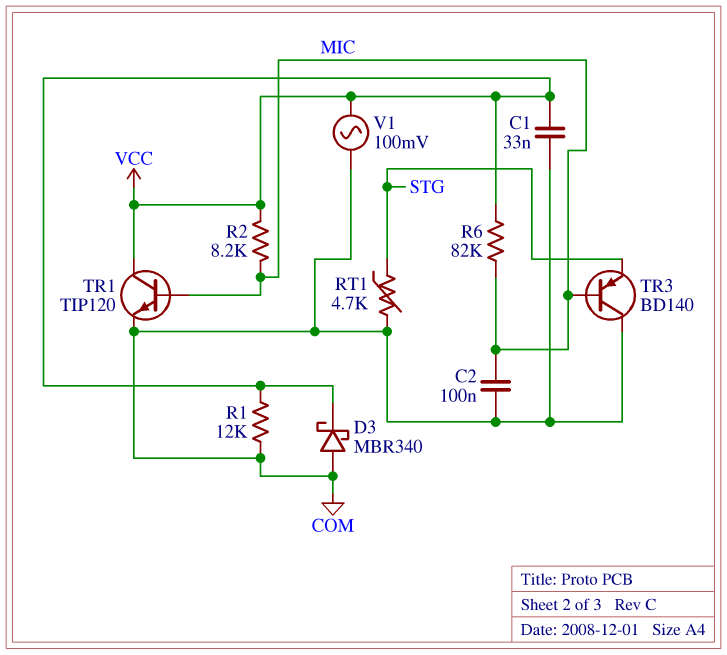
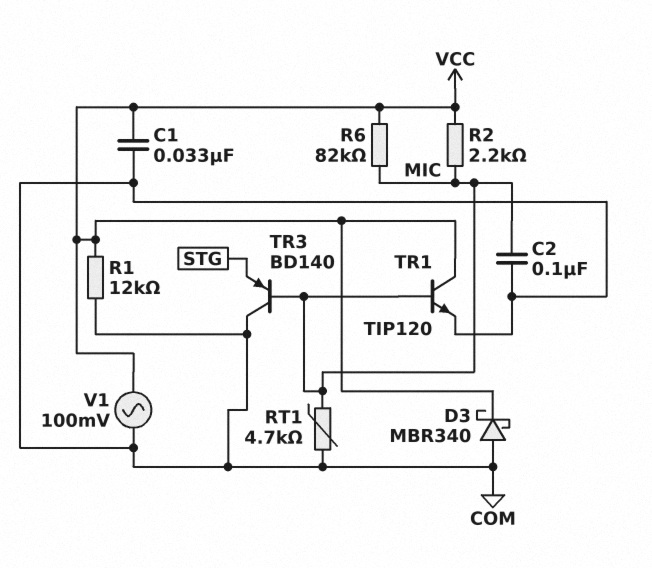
R2: 8.2k (MIC, VCC) -> 2.2k (MIC, VCC)
RT1: 4.7k (COM, STG) -> 4.7k (COM, MIC)

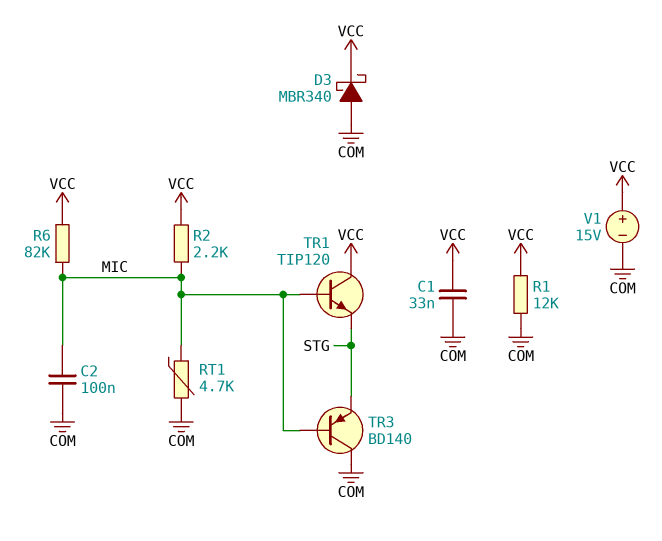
TR1: NPN TIP120 (B MIC, C VCC, E COM) -> NPN TIP120 (B MIC, C VCC, E STG)
V1: AC 100mV (COM, VCC) -> 15V (plus VCC, minus COM)

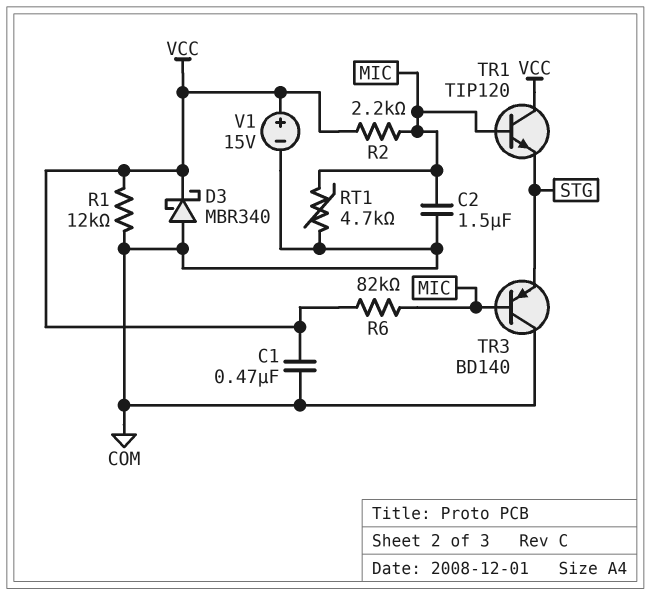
C1: 33nF (COM, VCC) -> 470nF (COM, VCC)
C2: 100nF (COM, MIC) -> 1.5uF (COM, MIC)

